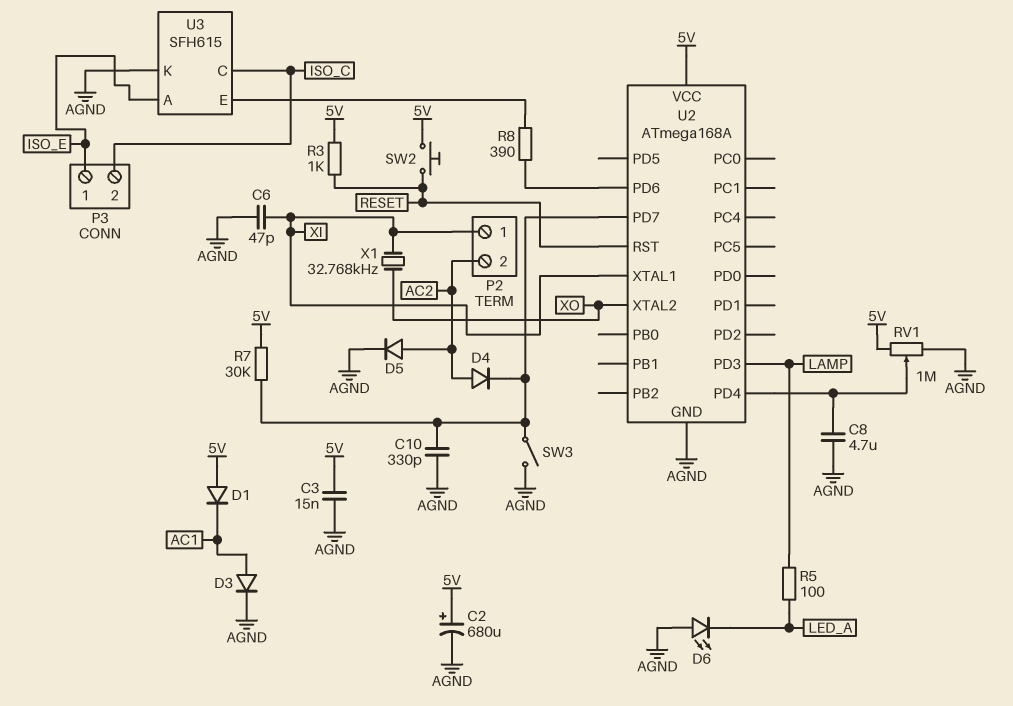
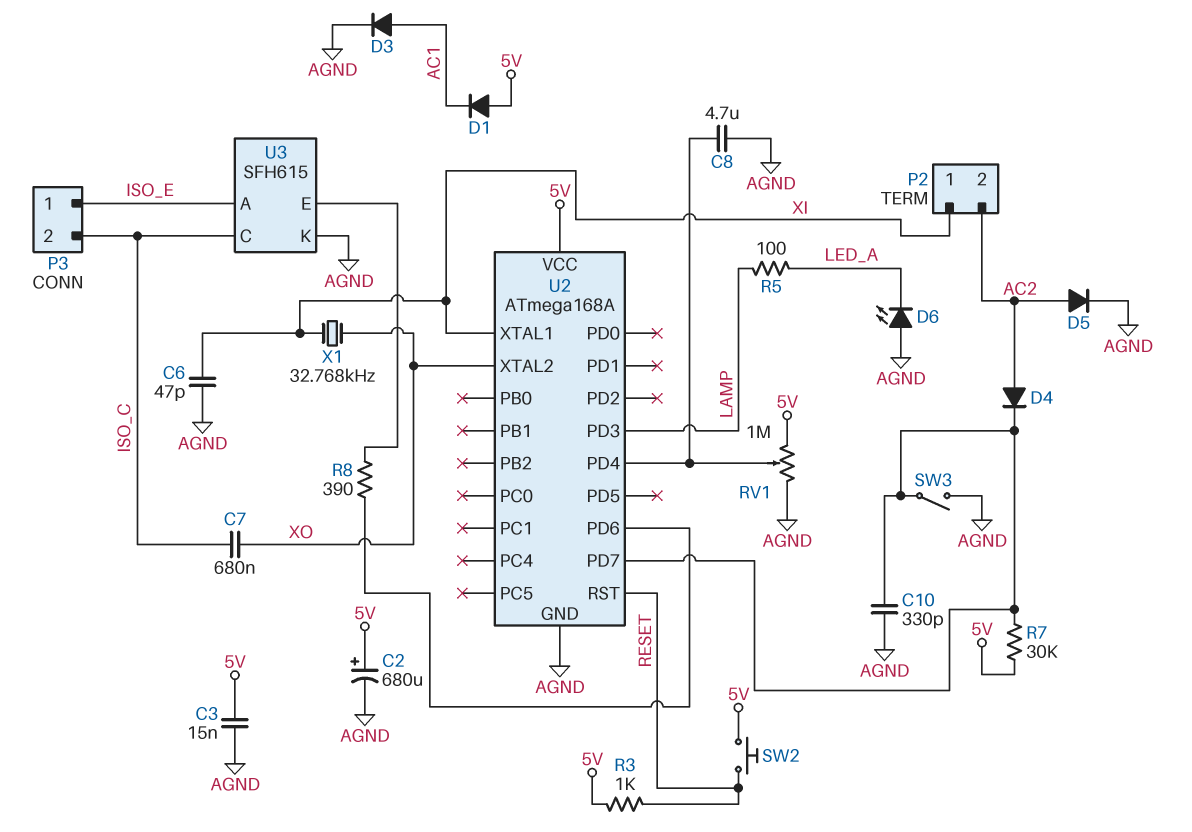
C7: none -> 680nF (ISO_C, XO)

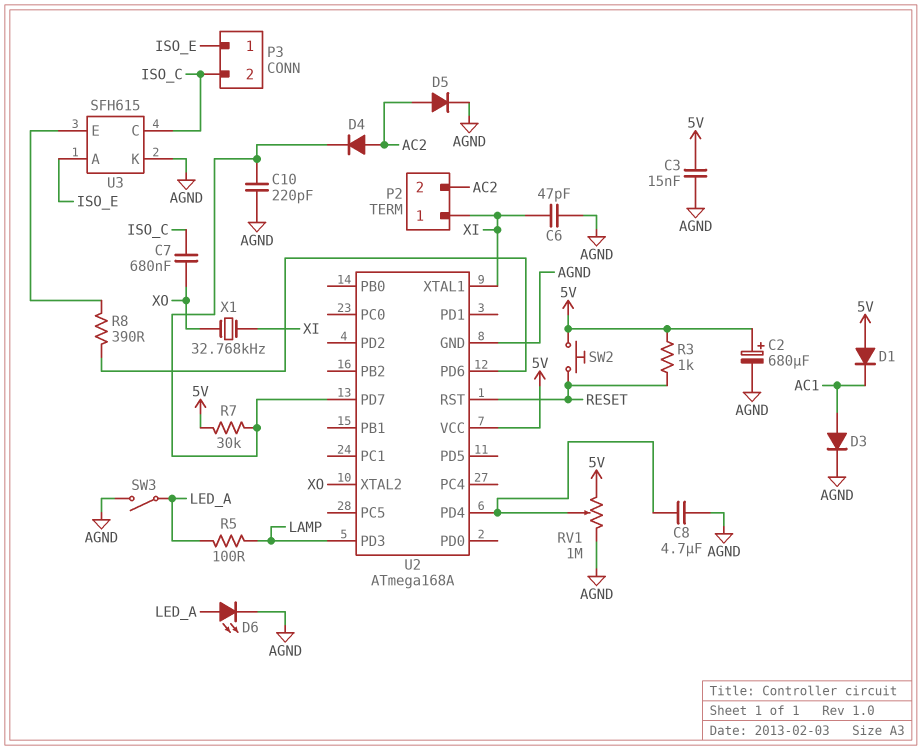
C10: 330pF (AGND, U2/PD7) -> 220pF (AGND, U2/PD7)
D6: LED (A AGND, K LED_A) -> LED (A LED_A, K AGND)
SW3: switch (AGND, U2/PD7) -> switch (AGND, LED_A)

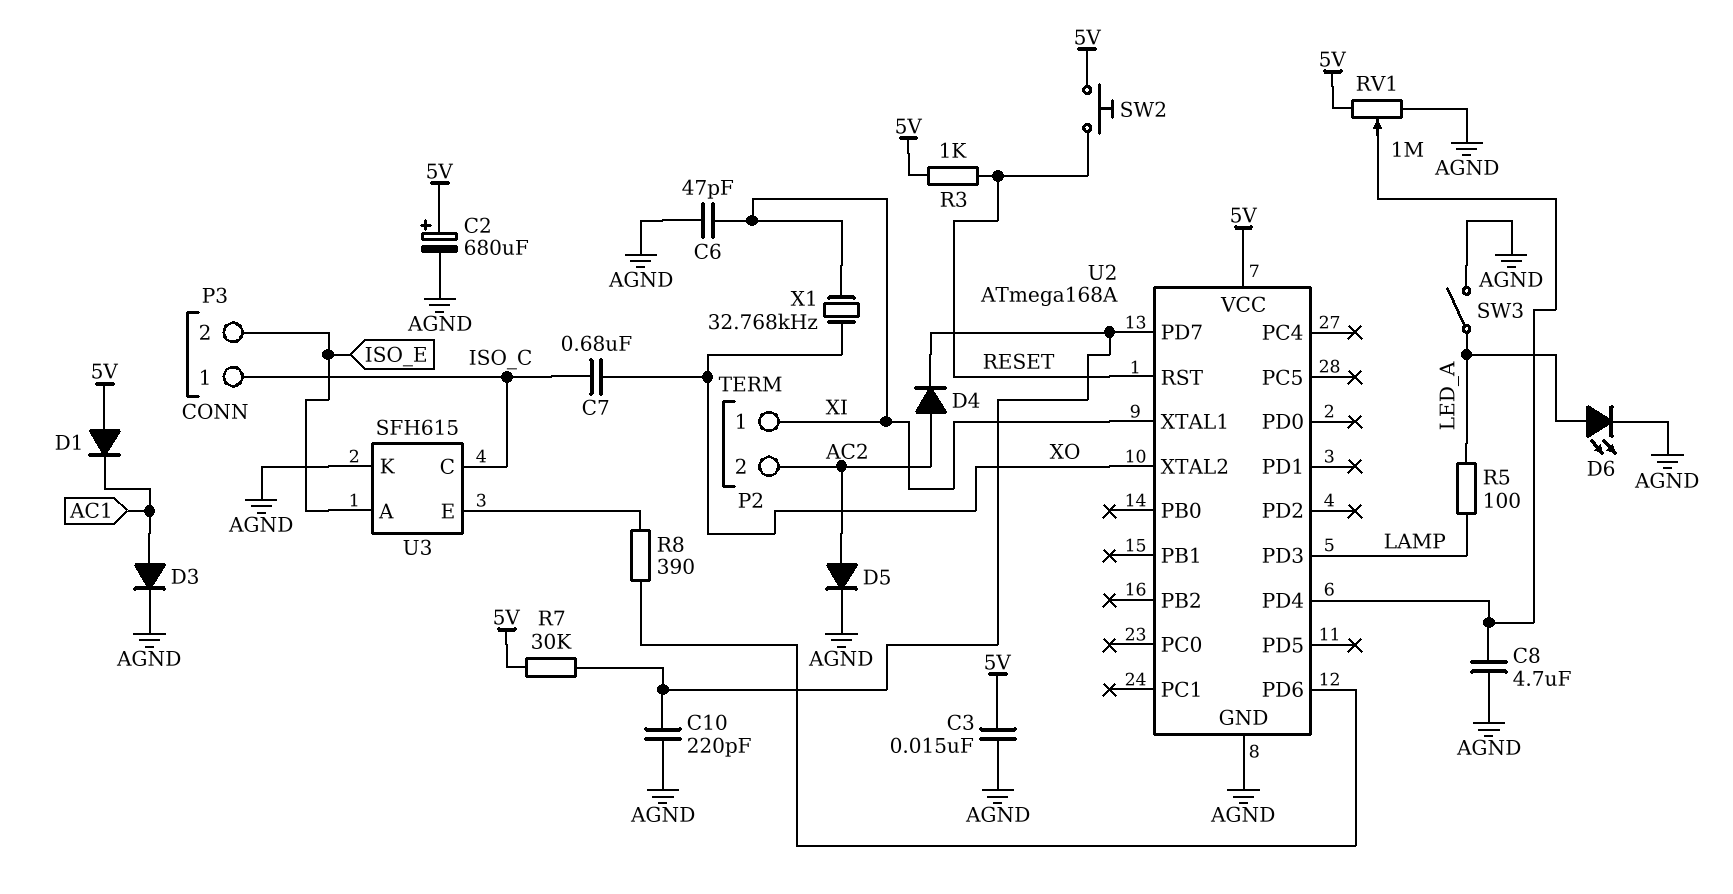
P3 pin 1: ISO_E -> ISO_C
P3 pin 2: ISO_C -> ISO_E

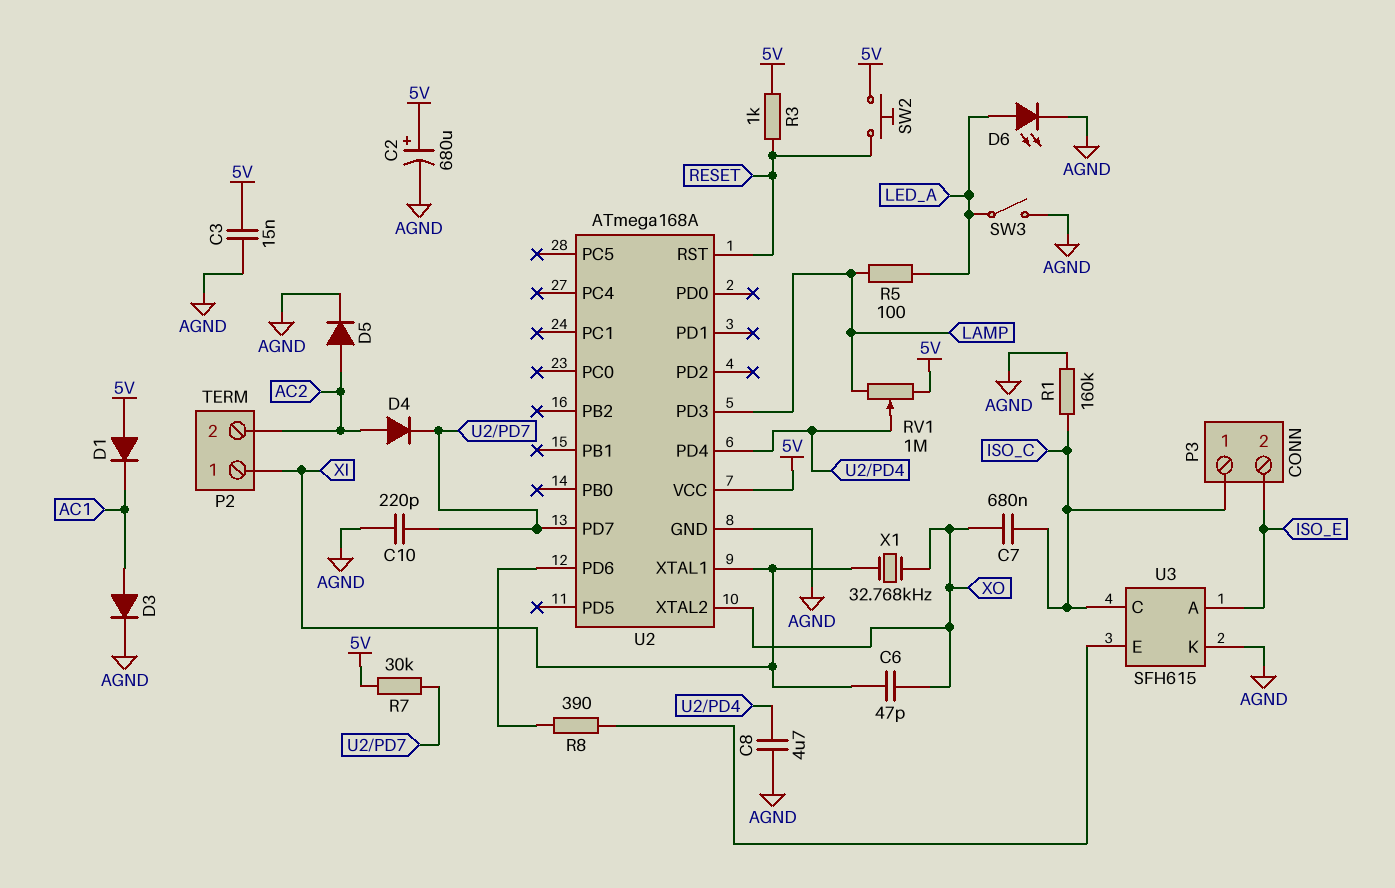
C6: 47pF (AGND, XI) -> 47pF (XI, XO)
R1: none -> 160k (AGND, ISO_C)
RV1: 1M (5V, AGND, wiper U2/PD4) -> 1M (5V, LAMP, wiper U2/PD4)

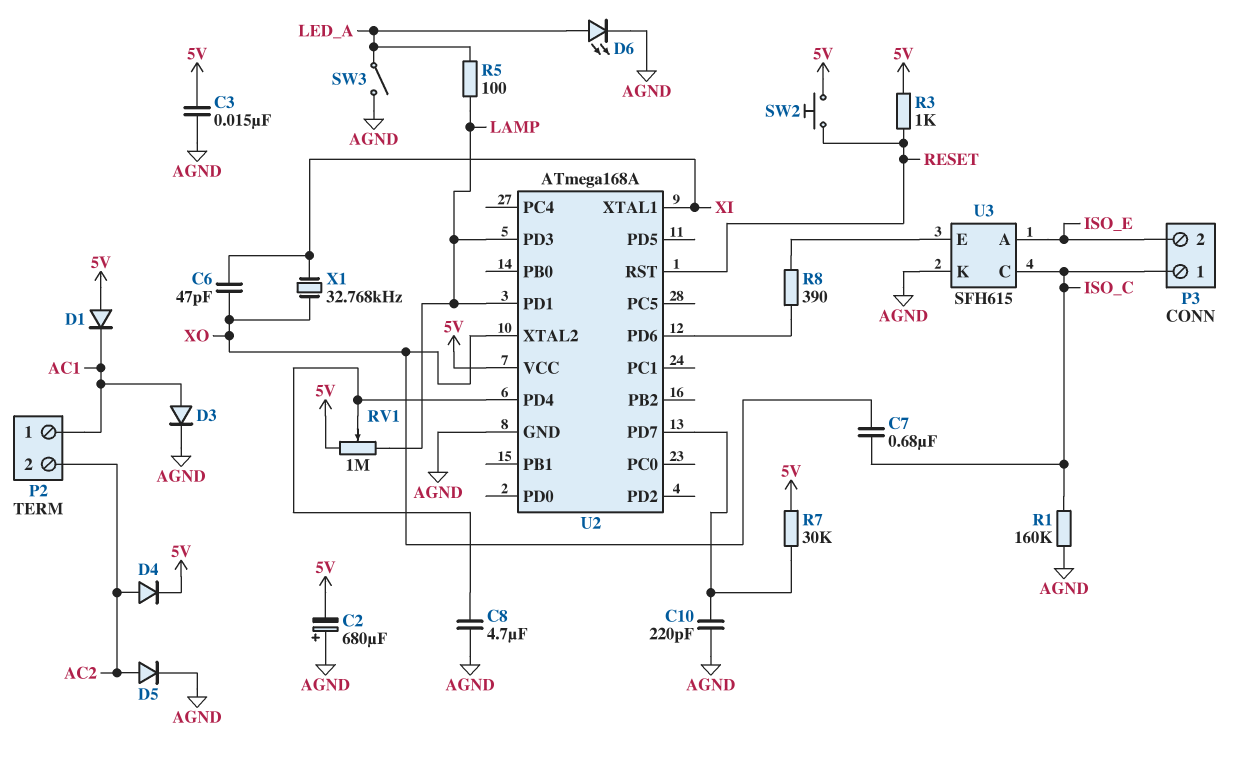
C2: 680uF (plus 5V, minus AGND) -> 680uF (plus AGND, minus 5V)
D4: diode (A AC2, K U2/PD7) -> diode (A AC2, K 5V)
P2 pin 1: XI -> AC1
U2 pin PD1: none -> LAMP

